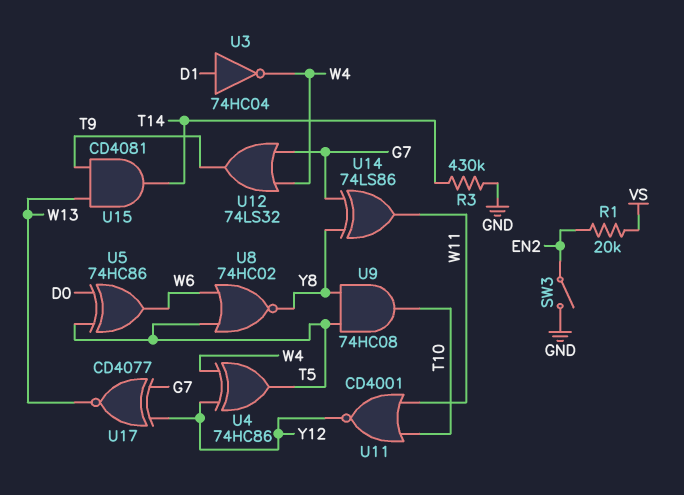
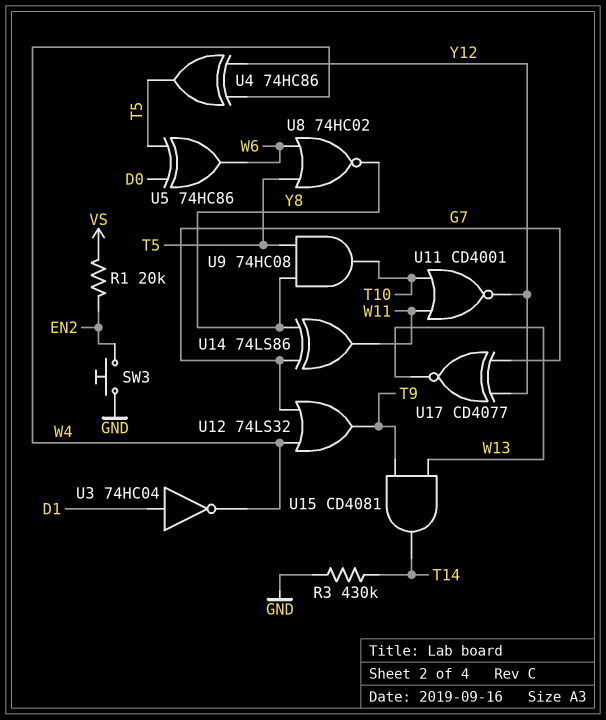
SW3: switch (EN2, GND) -> button (EN2, GND)

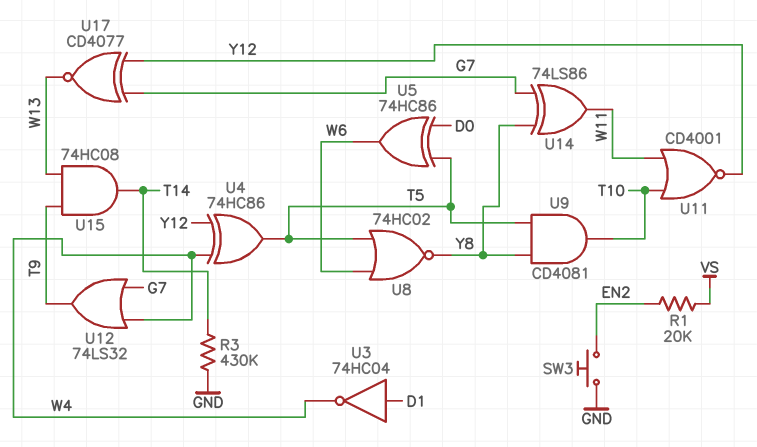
U9: AND 74HC08 (in T5, in Y8, out T10) -> AND CD4081 (in T5, in Y8, out T10)
U15: AND CD4081 (in T9, in W13, out T14) -> AND 74HC08 (in T9, in W13, out T14)

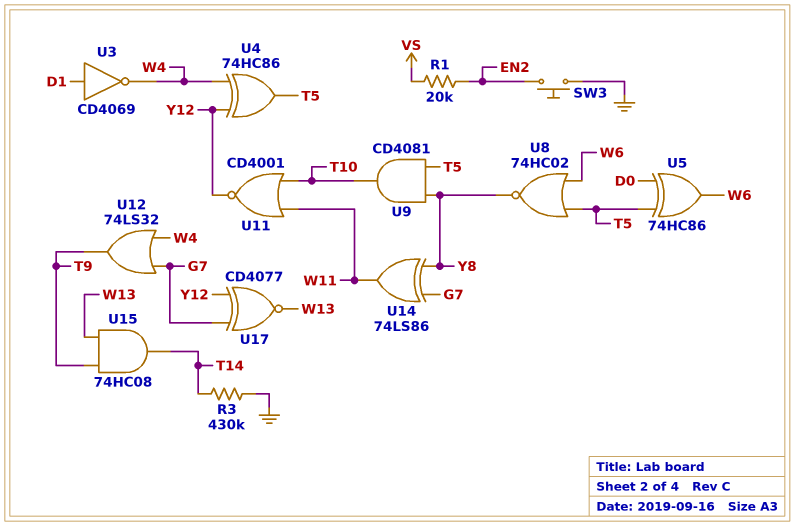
U3: NOT 74HC04 (in D1, out W4) -> NOT CD4069 (in D1, out W4)

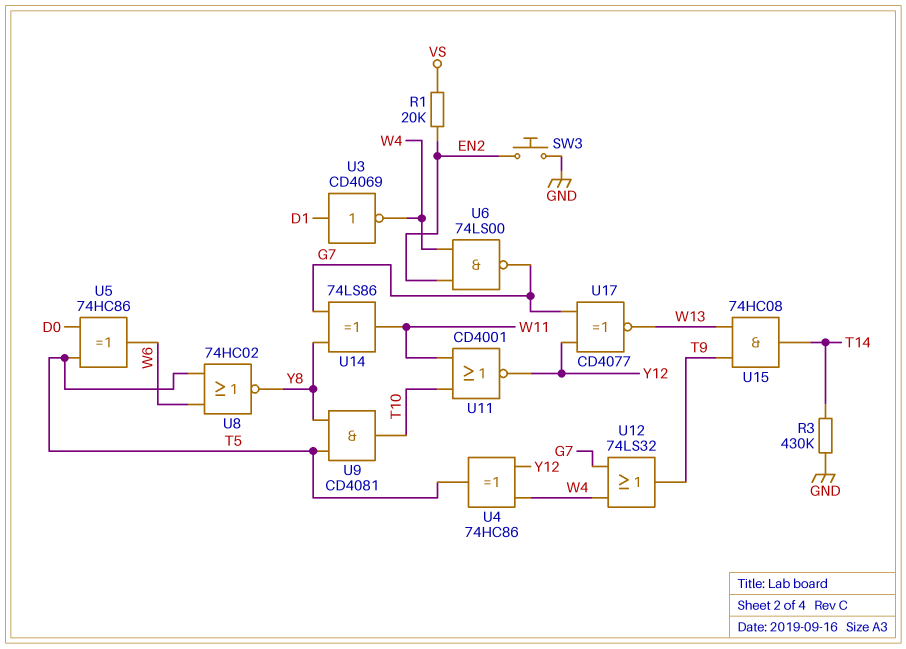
U6: none -> NAND 74LS00 (in EN2, in W4, out G7)

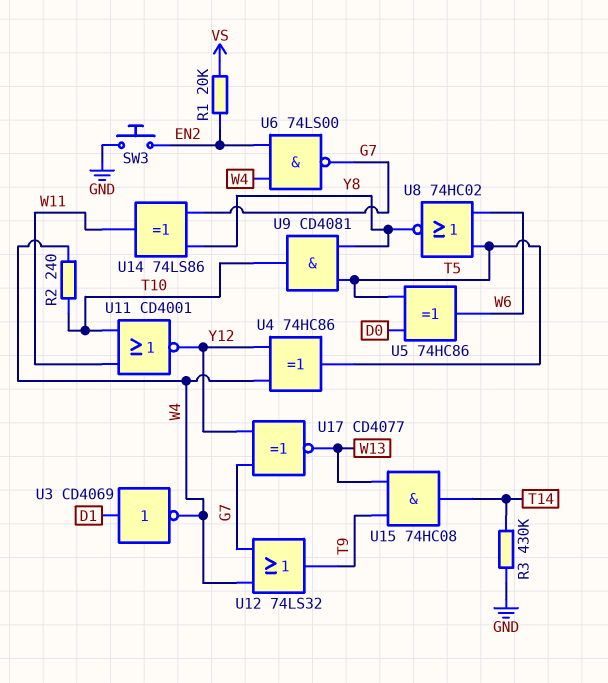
R2: none -> 240 (T10, W4)

